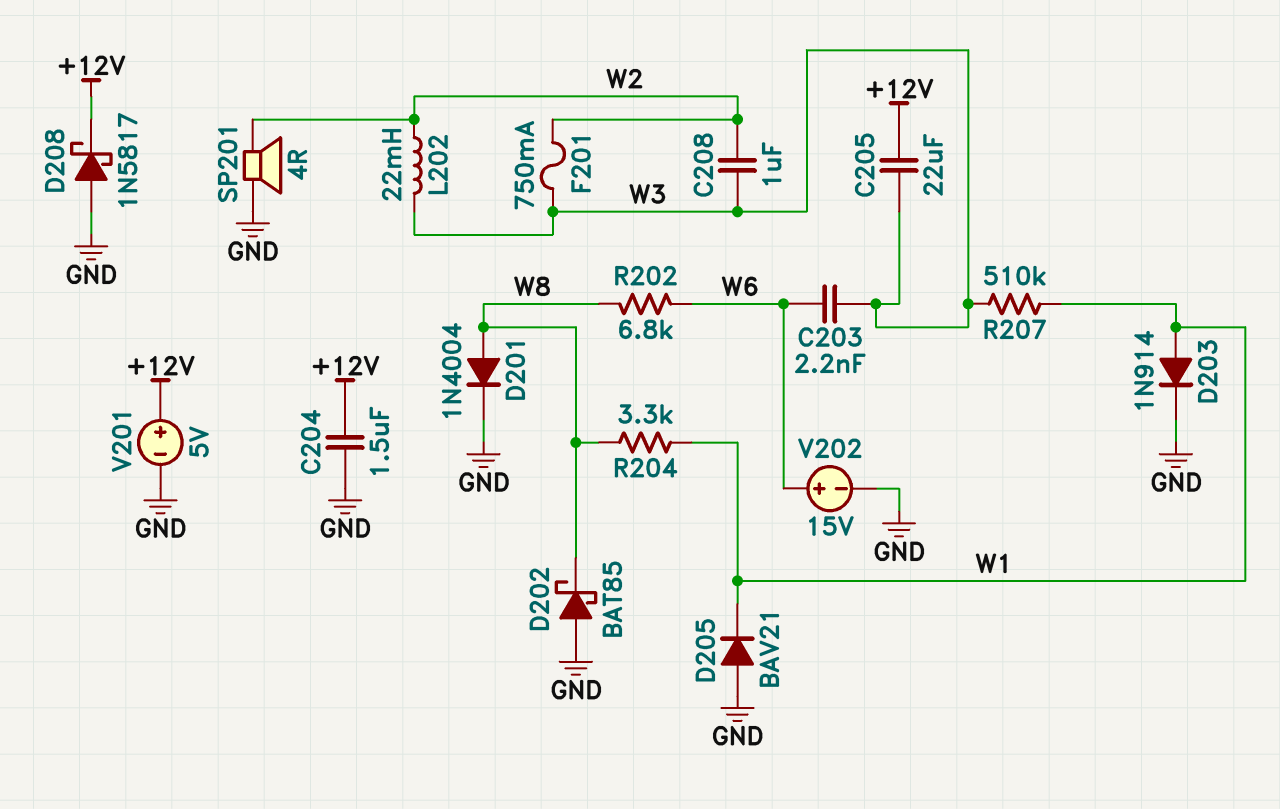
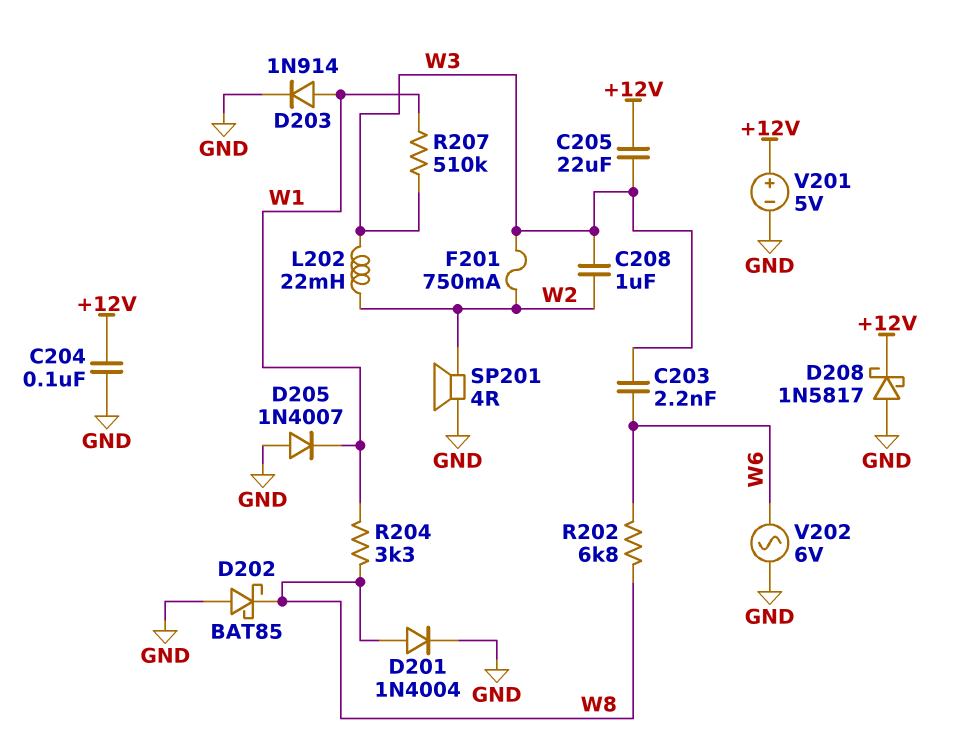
C204: 1.5uF (+12V, GND) -> 100nF (+12V, GND)
D205: diode BAV21 (A GND, K W1) -> diode 1N4007 (A GND, K W1)
V202: 15V (plus W6, minus GND) -> AC 6V (GND, W6)

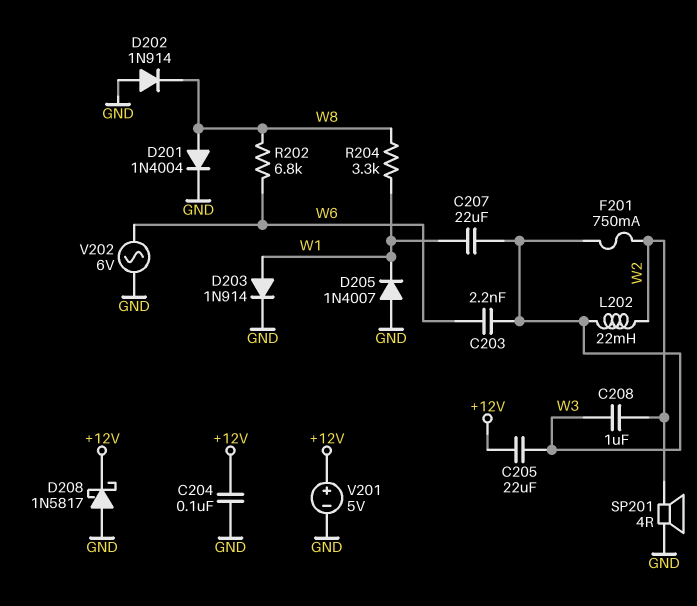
C207: none -> 22uF (W1, W3)
D202: schottky BAT85 (A GND, K W8) -> diode 1N914 (A GND, K W8)
R207: 510k (W1, W3) -> none

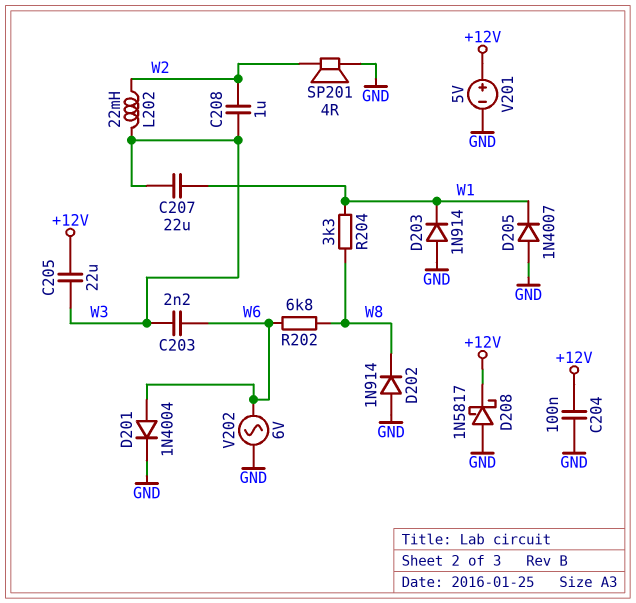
D201: diode 1N4004 (A W8, K GND) -> diode 1N4004 (A W6, K GND)
D203: diode 1N914 (A W1, K GND) -> diode 1N914 (A GND, K W1)
F201: 750mA (W2, W3) -> none

